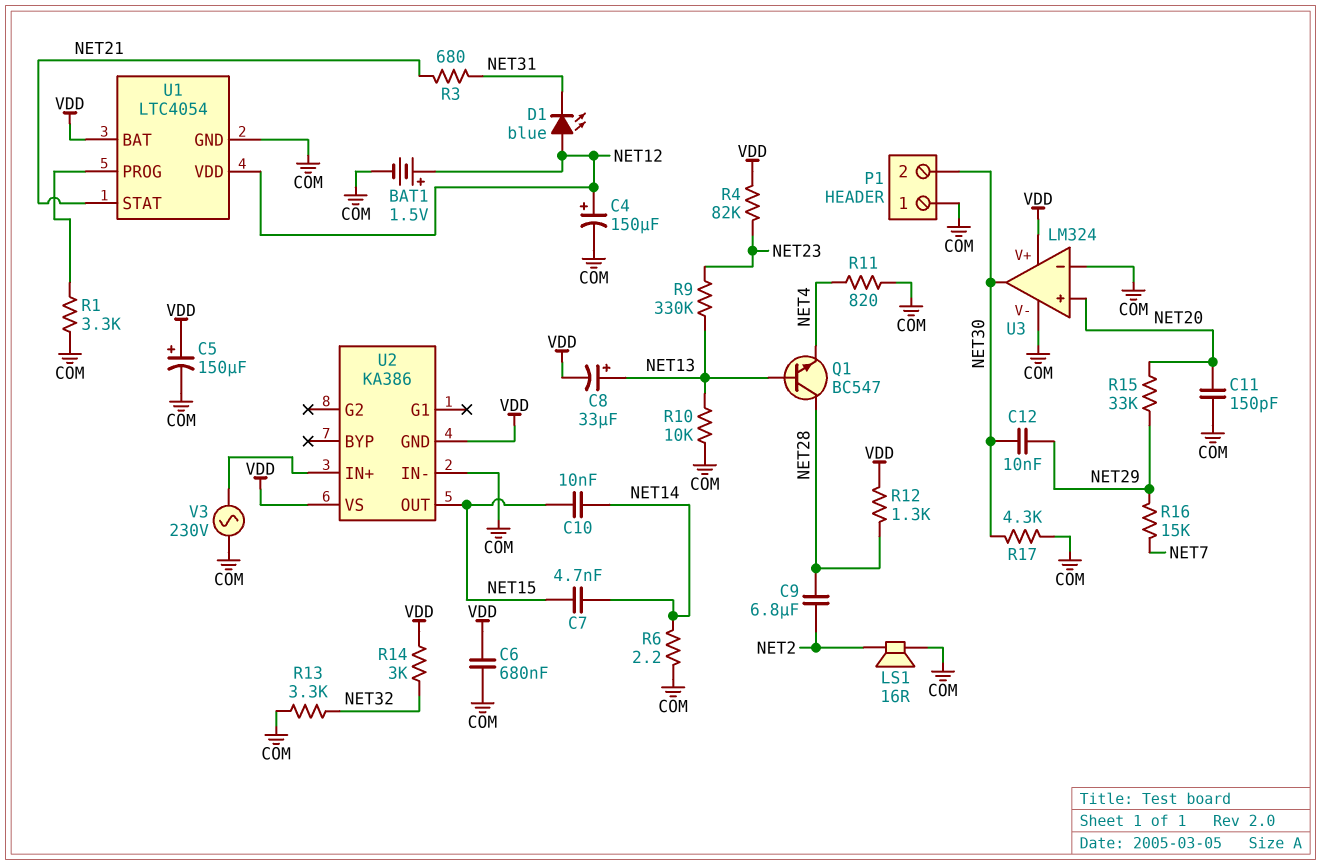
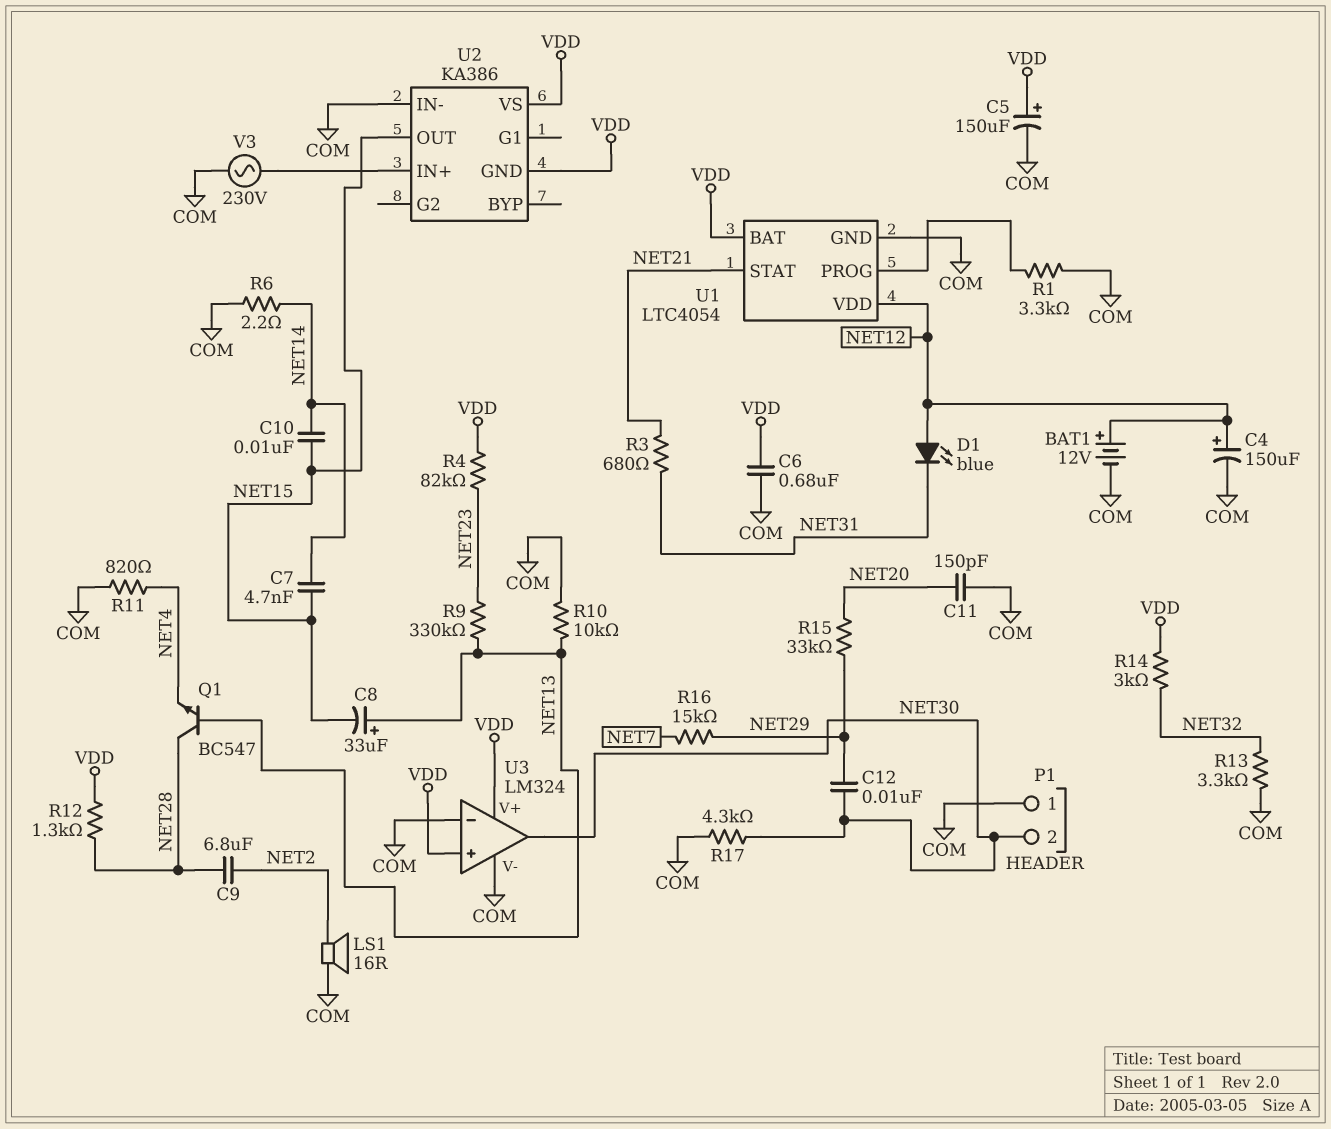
BAT1: 1.5V (plus NET12, minus COM) -> 12V (plus NET12, minus COM)
C8: 33uF (plus NET13, minus VDD) -> 33uF (plus NET13, minus NET15)
U3 pin in+: NET20 -> VDD

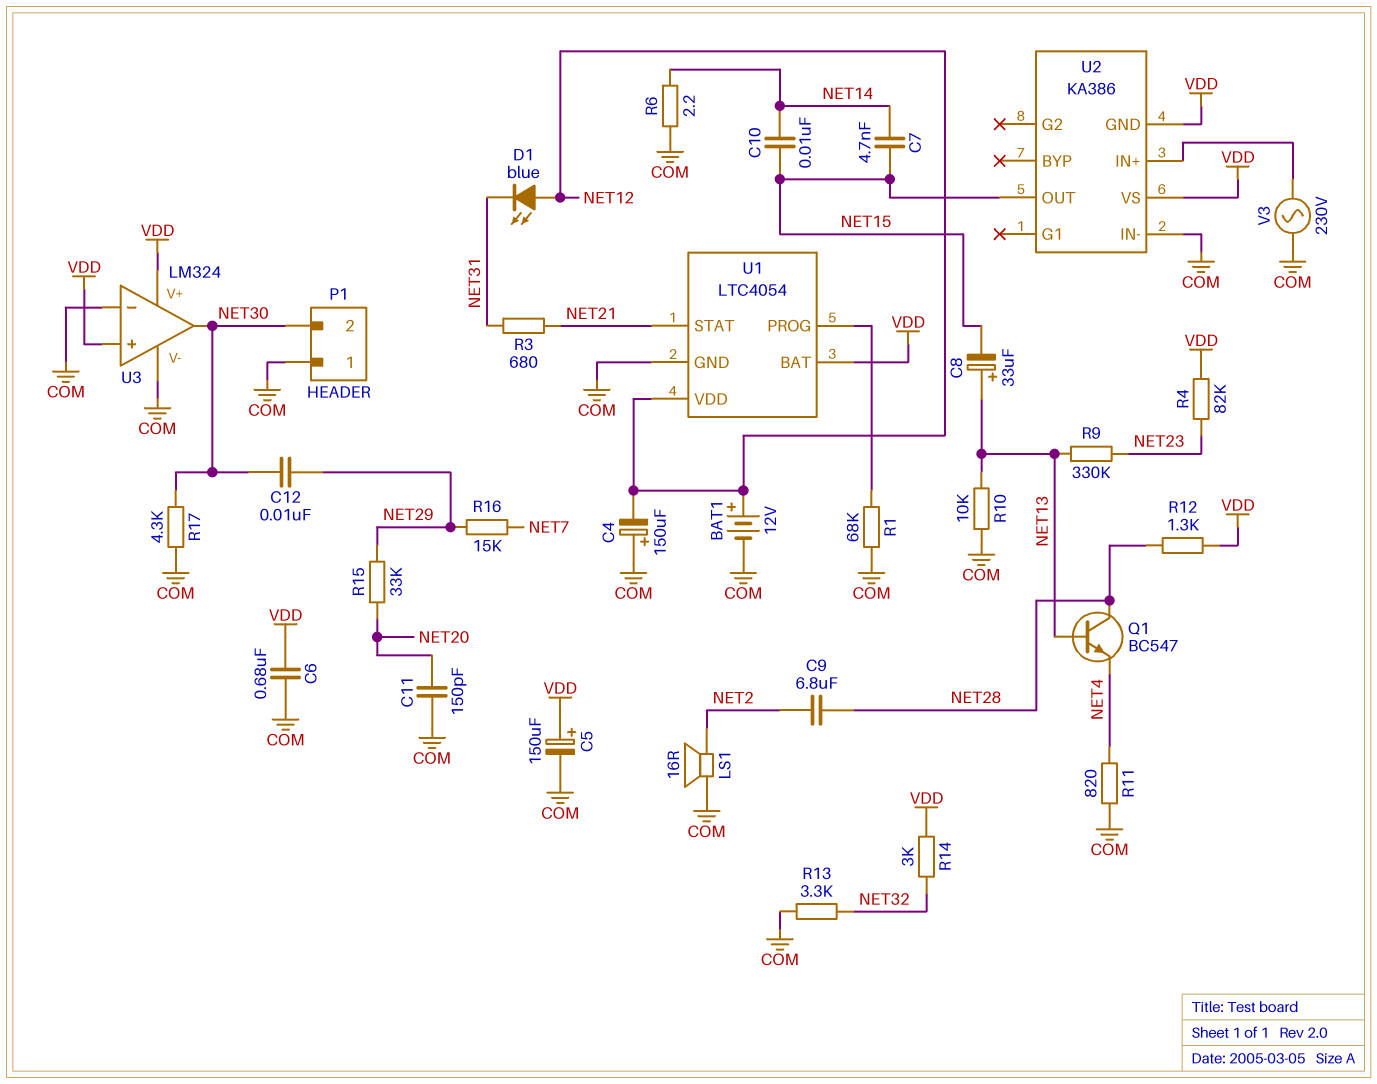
C4: 150uF (plus NET12, minus COM) -> 150uF (plus COM, minus NET12)
R1: 3.3k (COM, U1/PROG) -> 68k (COM, U1/PROG)

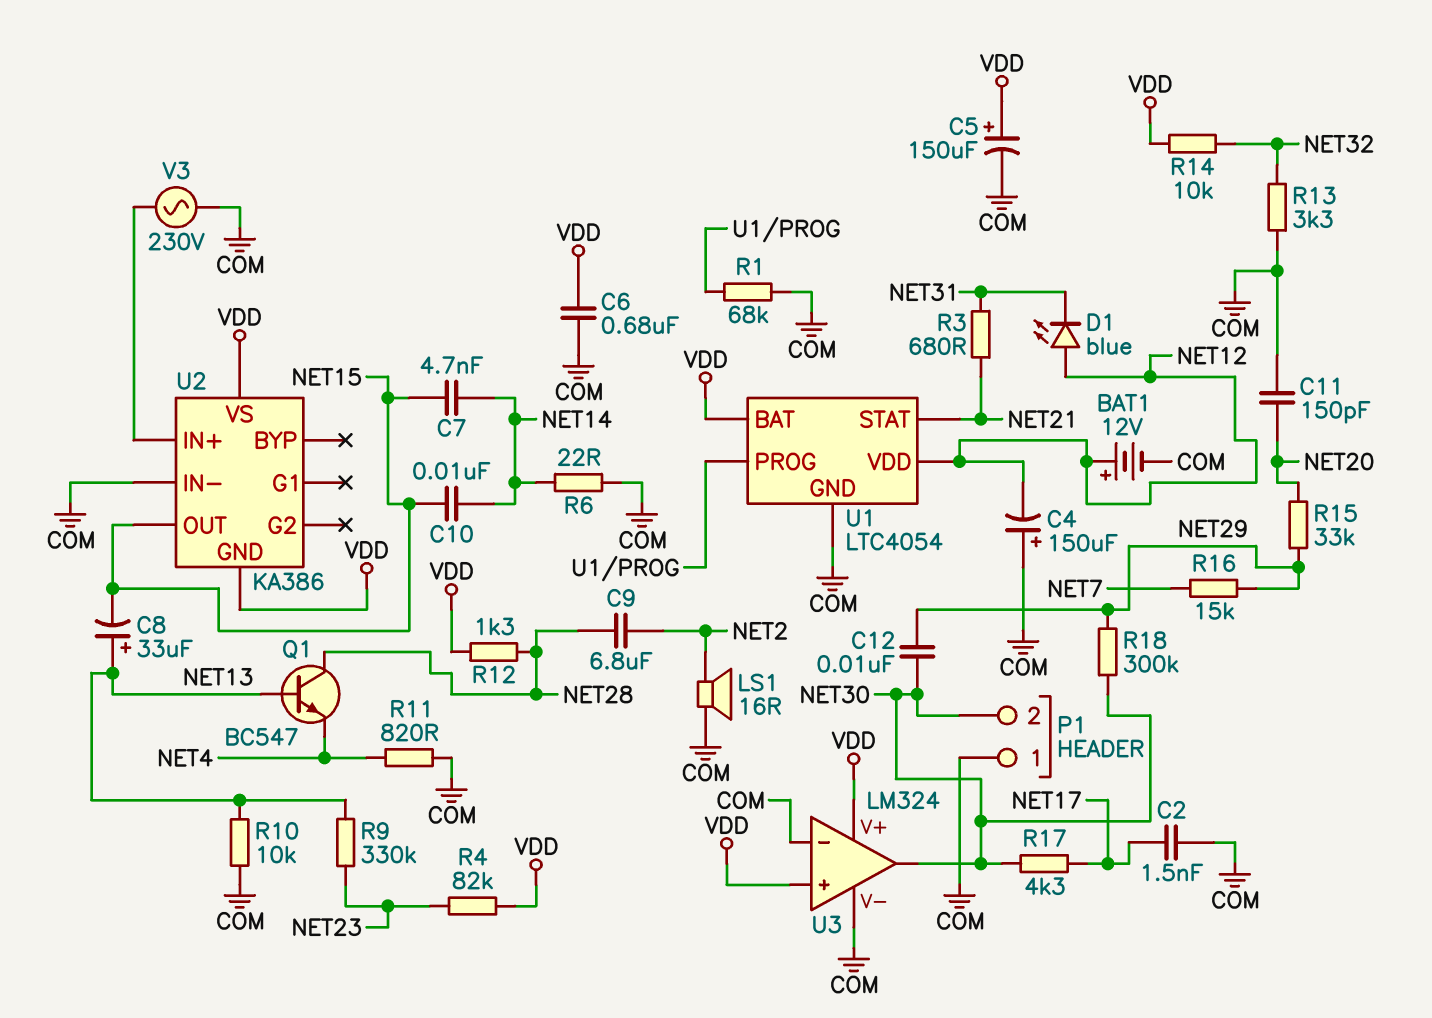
C2: none -> 1.5nF (COM, NET17)
R6: 2.2 (COM, NET14) -> 22 (COM, NET14)
R14: 3k (NET32, VDD) -> 10k (NET32, VDD)
R17: 4.3k (COM, NET30) -> 4.3k (NET17, NET30)
R18: none -> 300k (NET29, NET30)

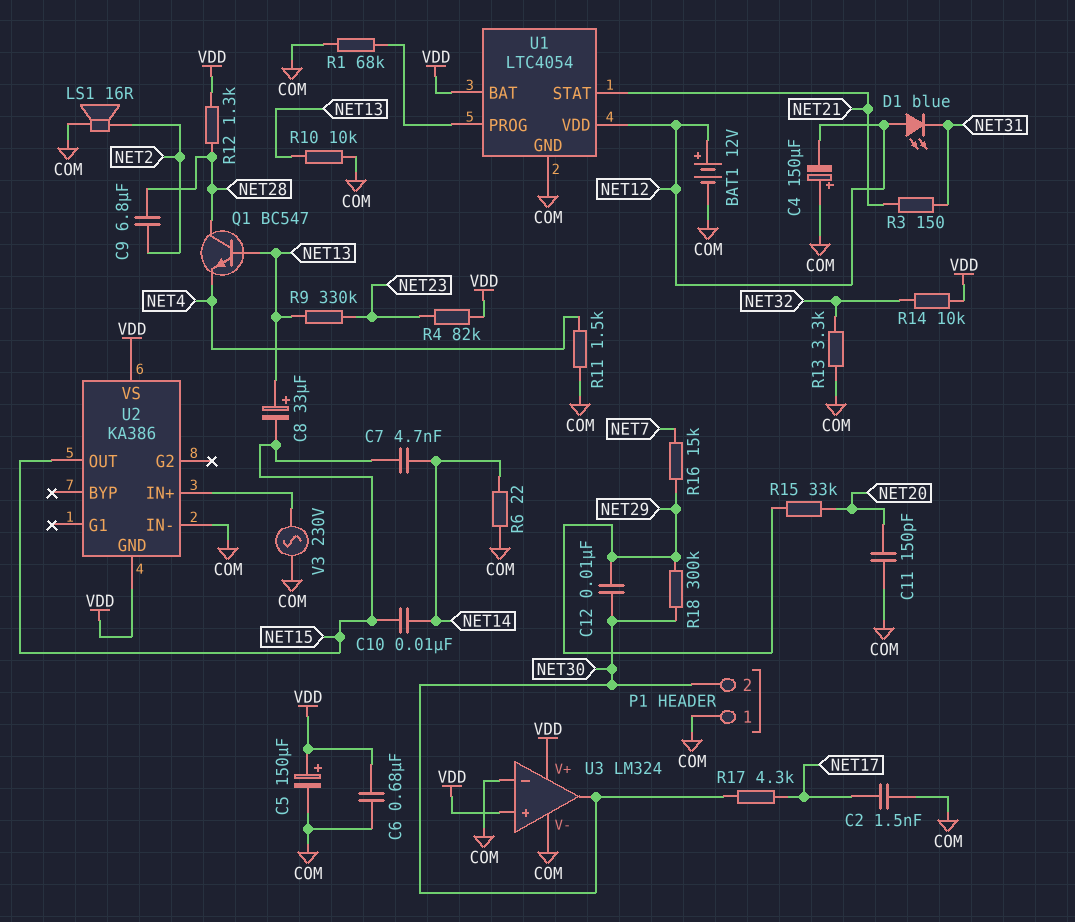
R3: 680 (NET21, NET31) -> 150 (NET21, NET31)
R11: 820 (COM, NET4) -> 1.5k (COM, NET4)

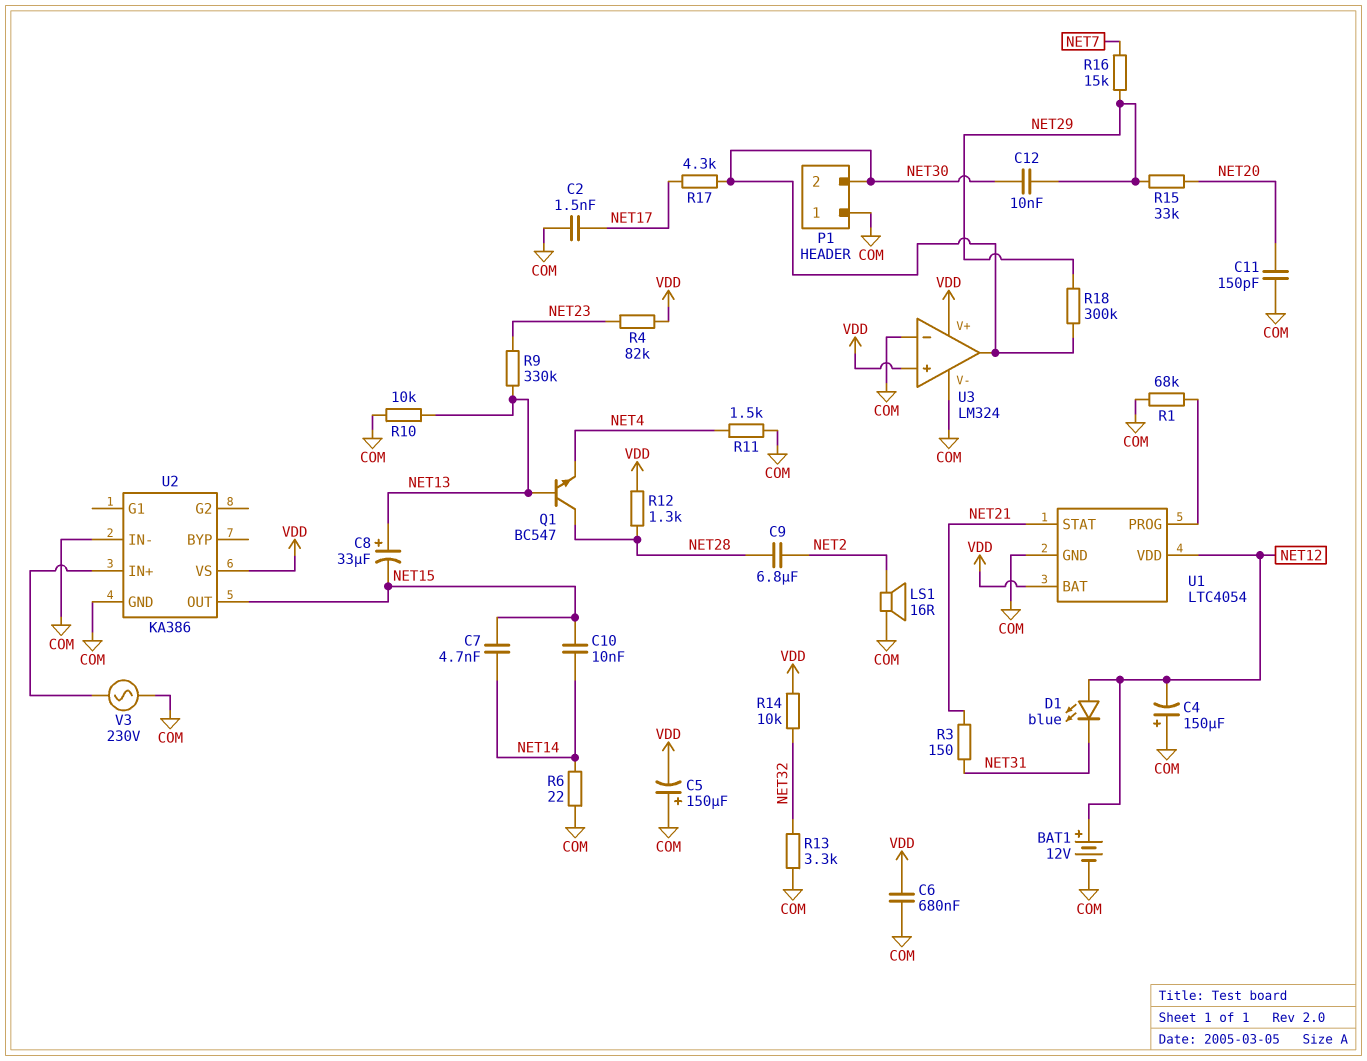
C5: 150uF (plus VDD, minus COM) -> 150uF (plus COM, minus VDD)
U2 pin GND: VDD -> COM

